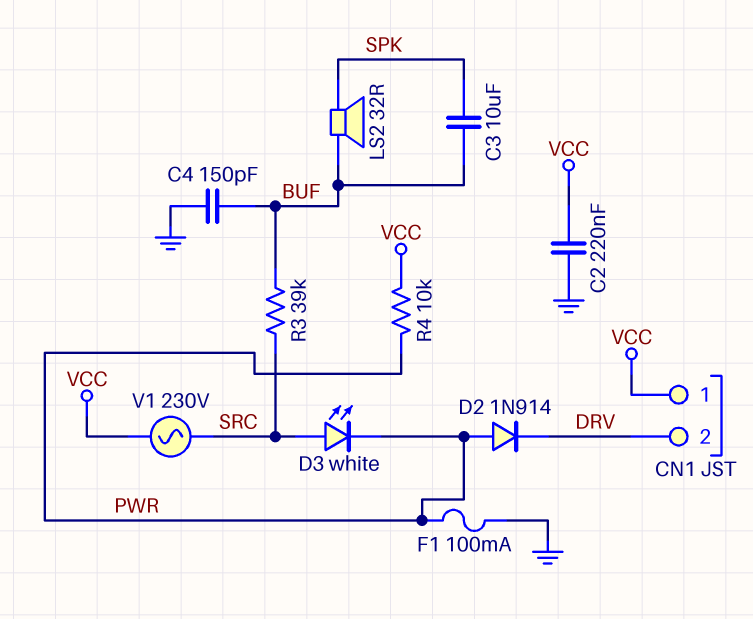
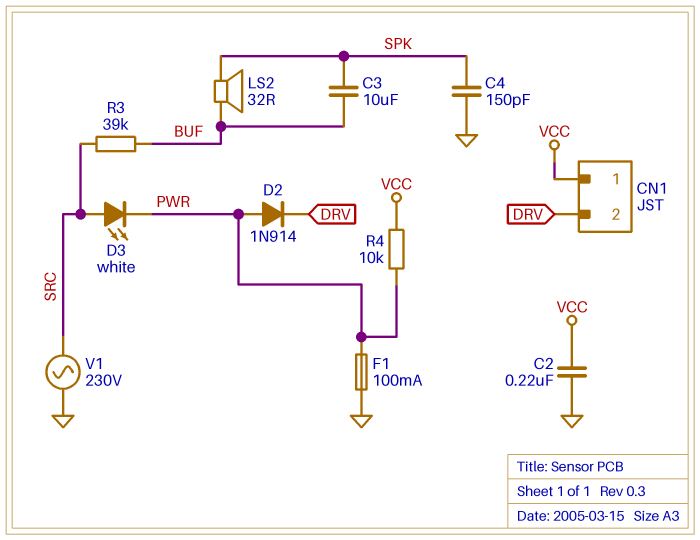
C4: 150pF (BUF, GND) -> 150pF (GND, SPK)
V1: AC 230V (SRC, VCC) -> AC 230V (GND, SRC)

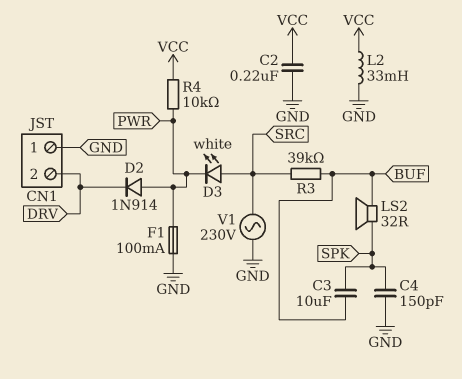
CN1 pin 1: VCC -> GND
L2: none -> 33mH (GND, VCC)

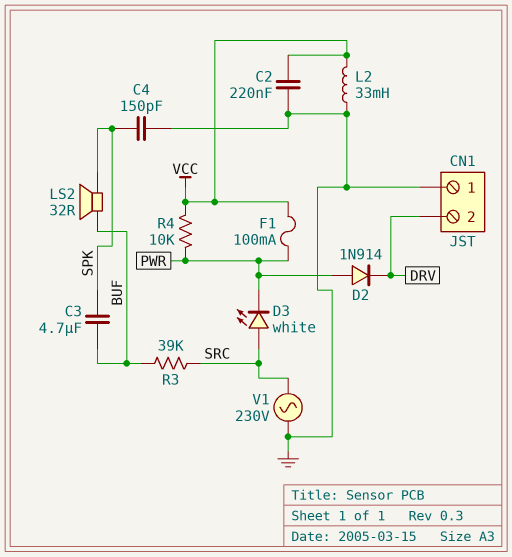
C3: 10uF (BUF, SPK) -> 4.7uF (BUF, SPK)
F1: 100mA (GND, PWR) -> 100mA (PWR, VCC)

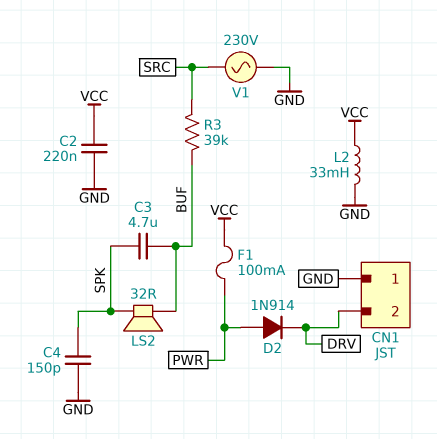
D3: LED white (A SRC, K PWR) -> none
R4: 10k (PWR, VCC) -> none

